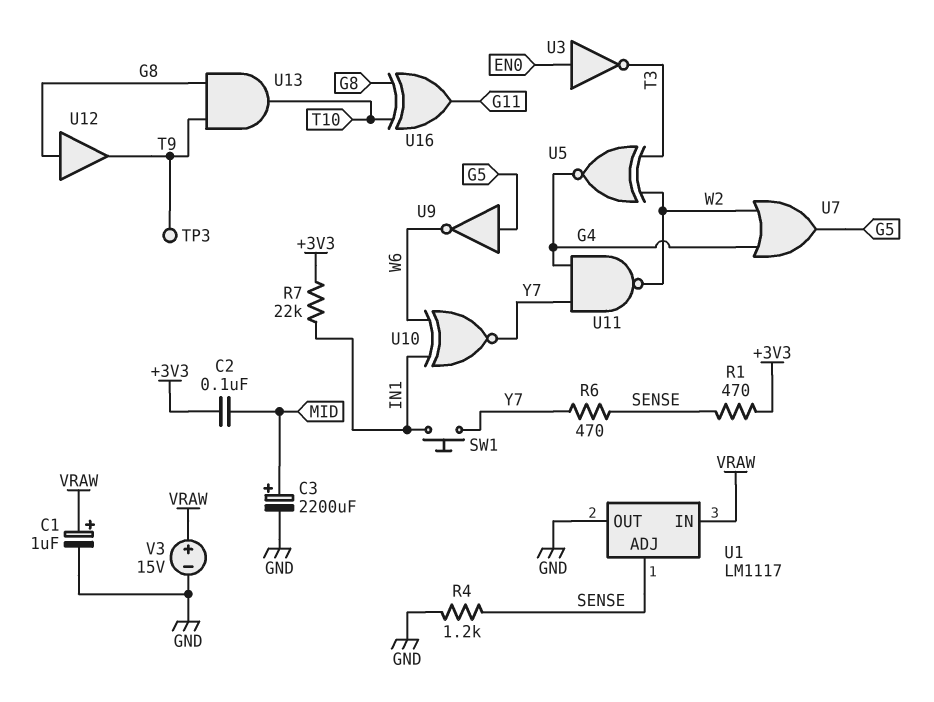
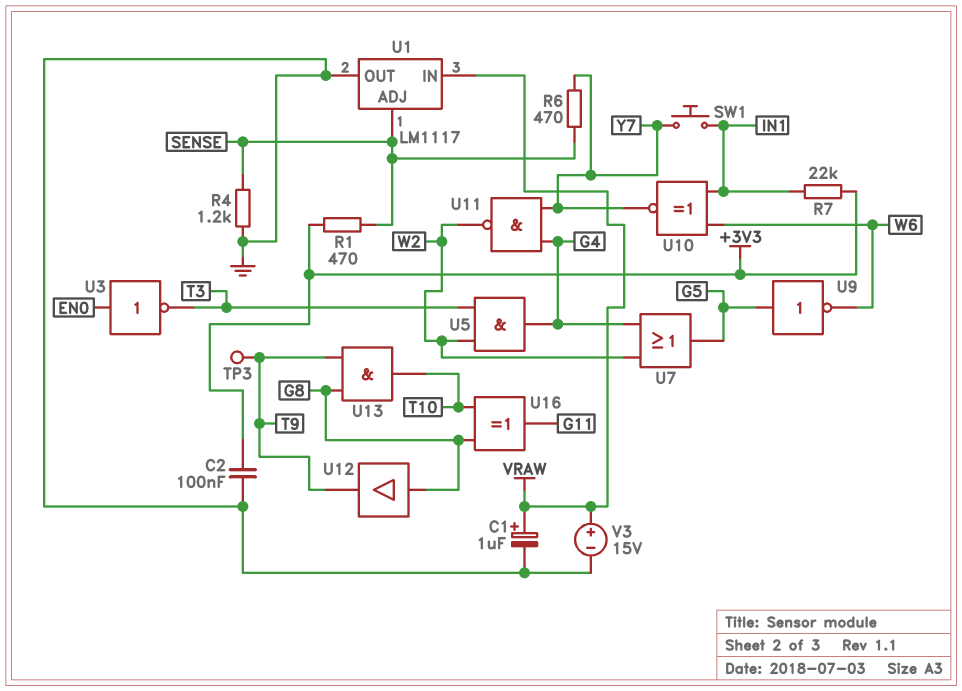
C2: 100nF (+3V3, MID) -> 100nF (+3V3, GND)
C3: 2200uF (plus MID, minus GND) -> none
U5: XNOR (in T3, in W2, out G4) -> AND (in T3, in W2, out G4)

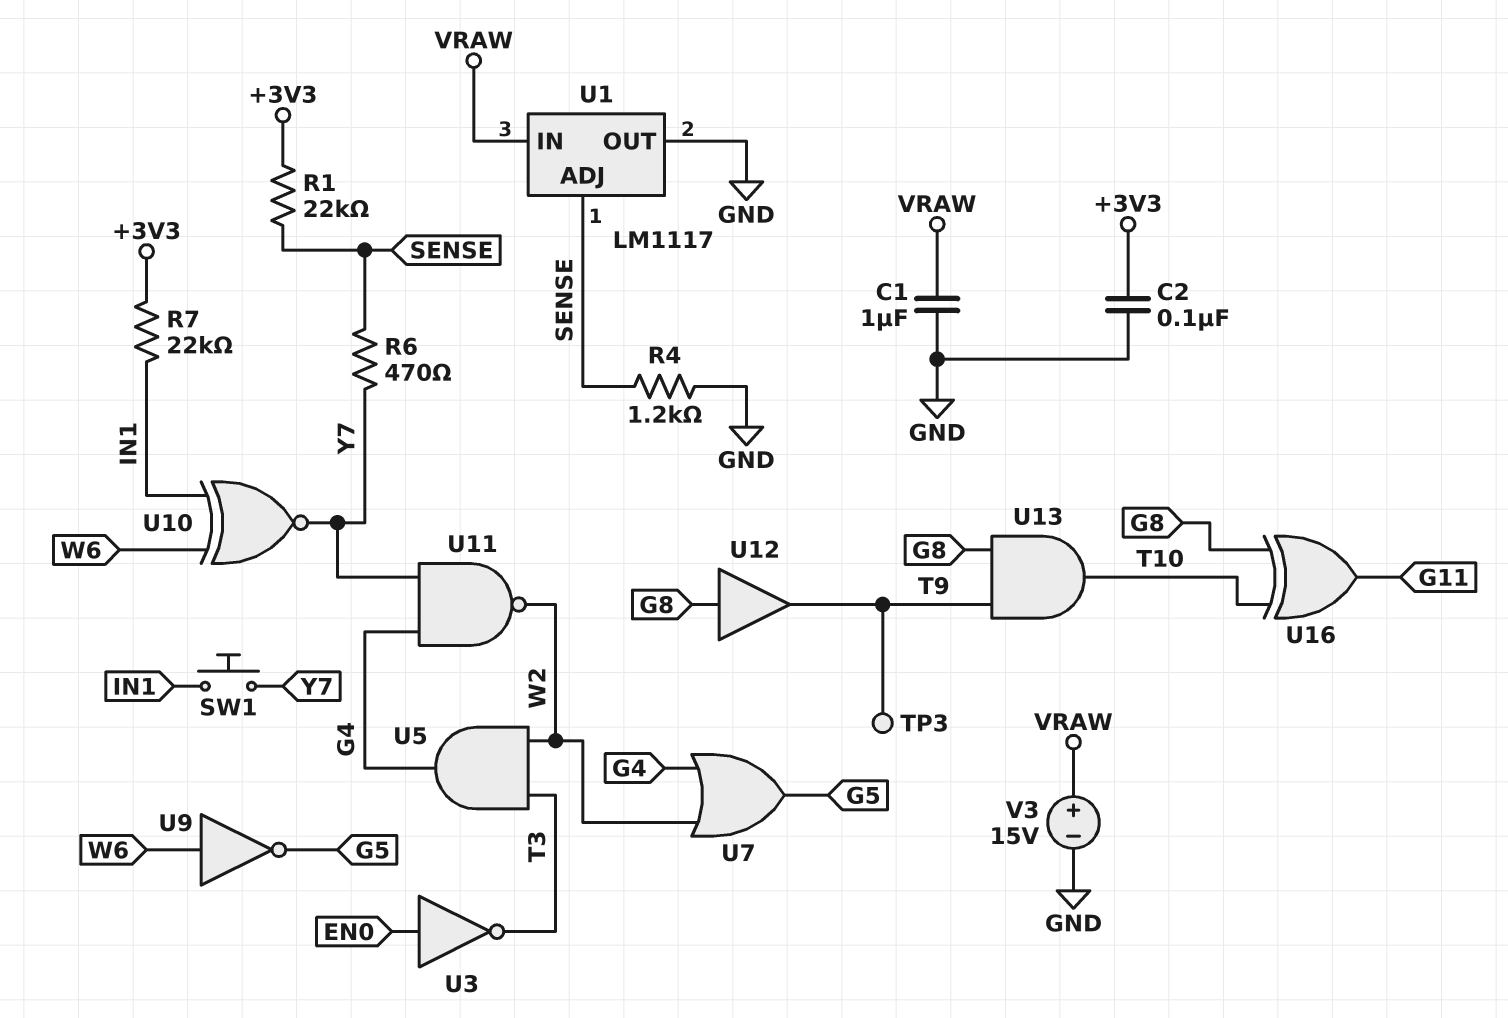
C1: 1uF (plus VRAW, minus GND) -> 1uF (GND, VRAW)
R1: 470 (+3V3, SENSE) -> 22k (+3V3, SENSE)
U9: NOT (in G5, out W6) -> NOT (in W6, out G5)

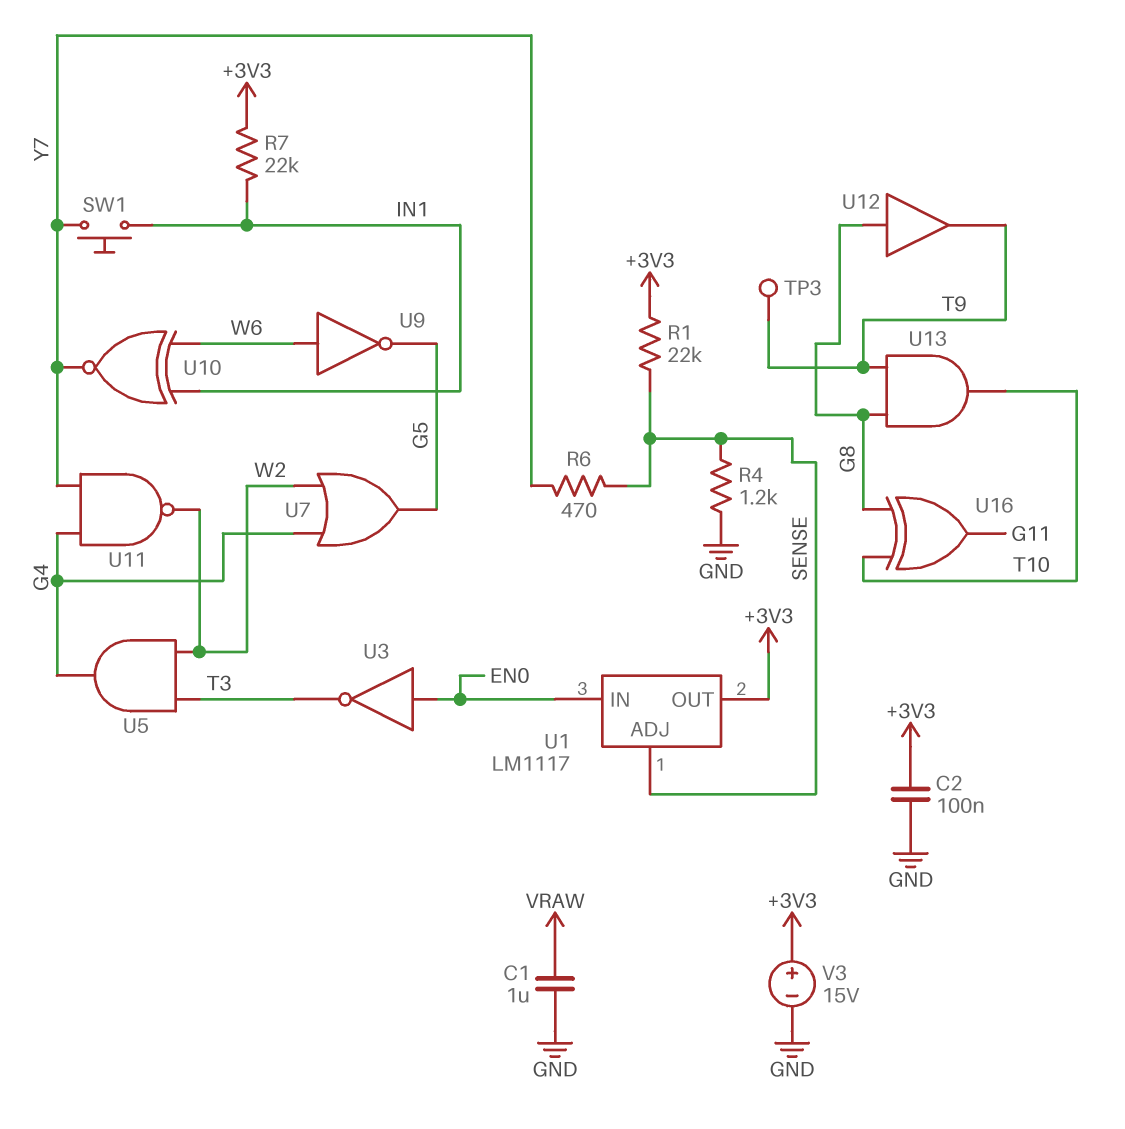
U1 pin IN: VRAW -> EN0
U1 pin OUT: GND -> +3V3
V3: 15V (plus VRAW, minus GND) -> 15V (plus +3V3, minus GND)

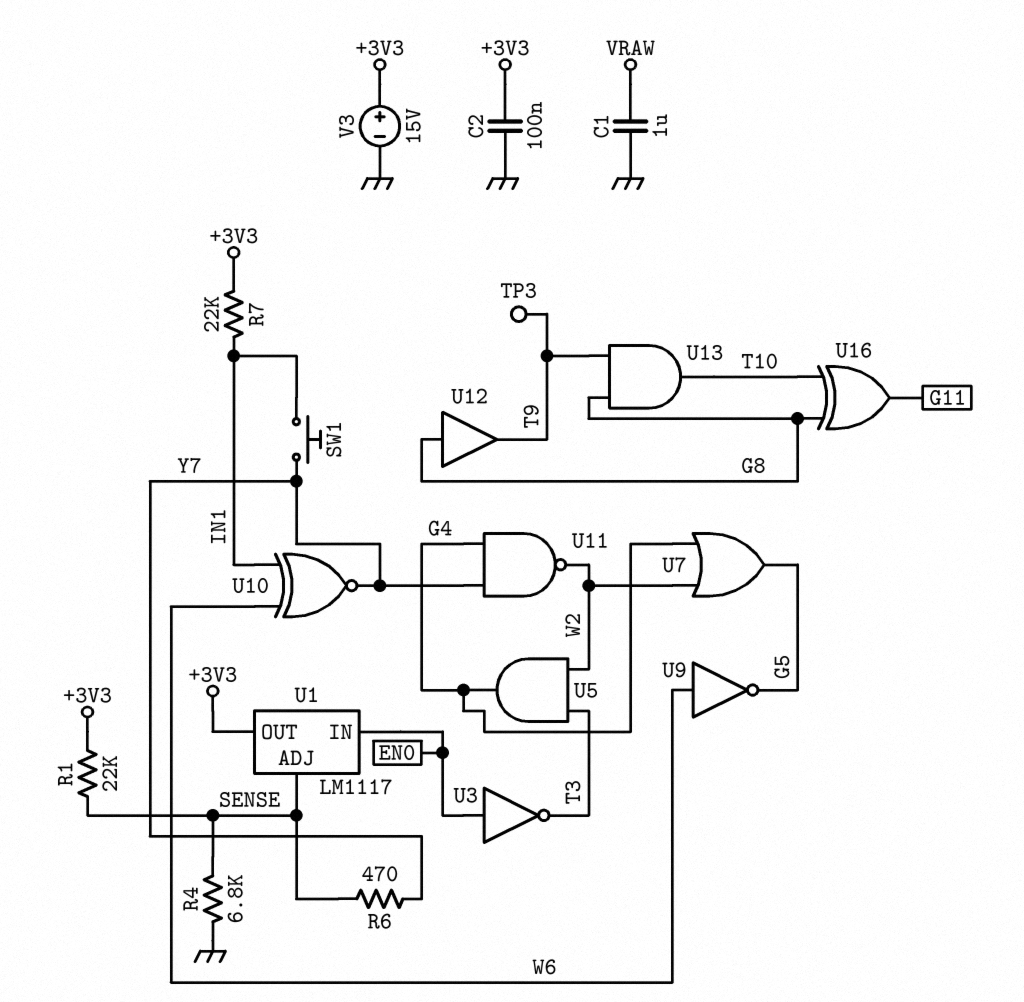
R4: 1.2k (GND, SENSE) -> 6.8k (GND, SENSE)

